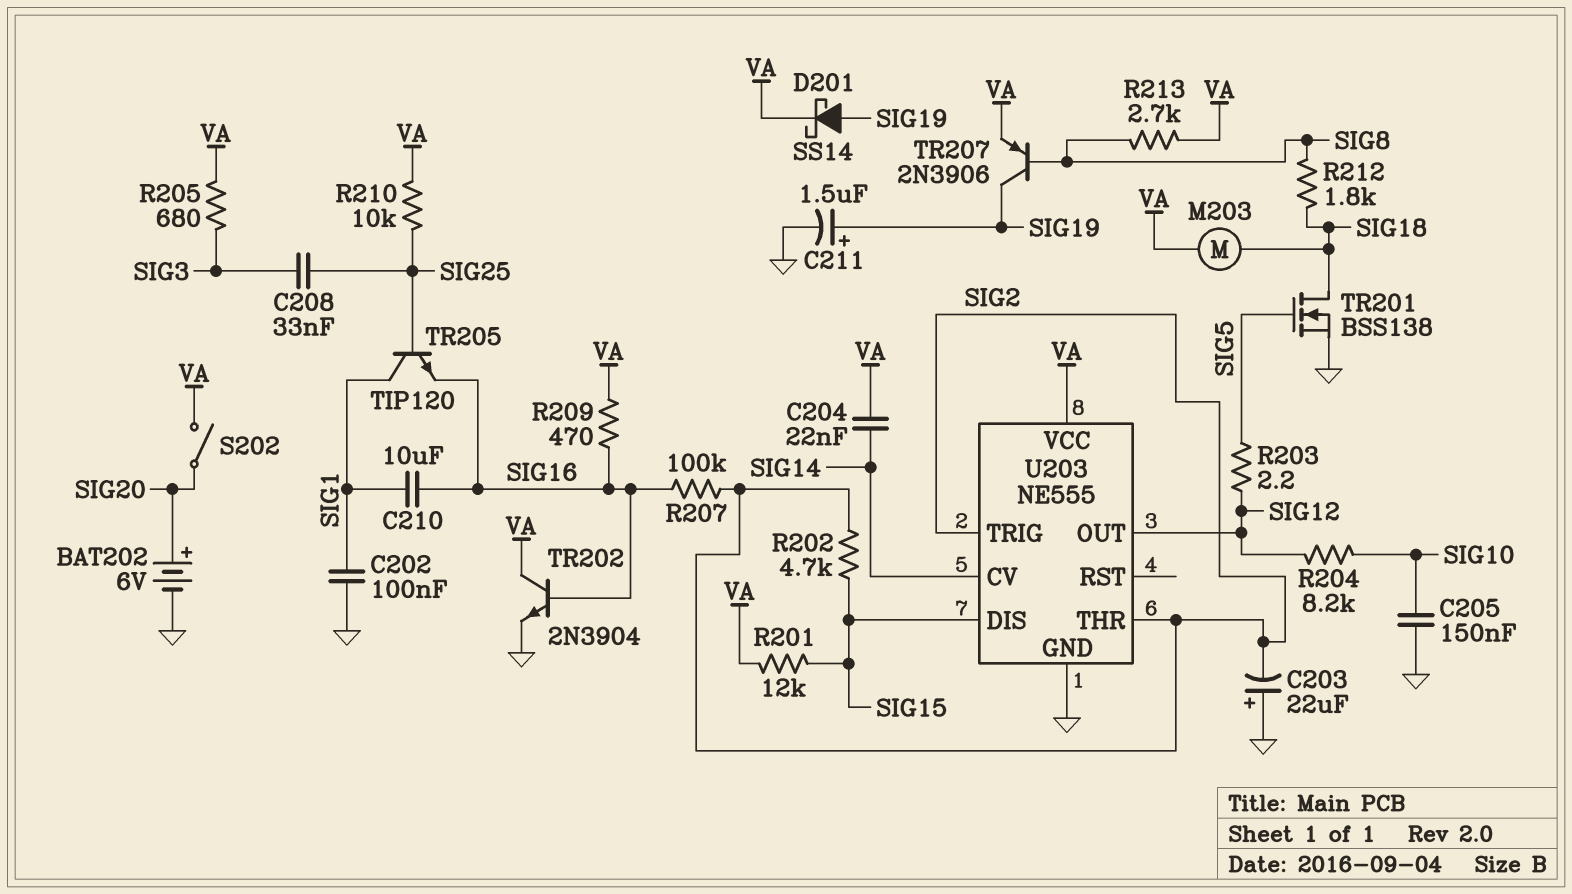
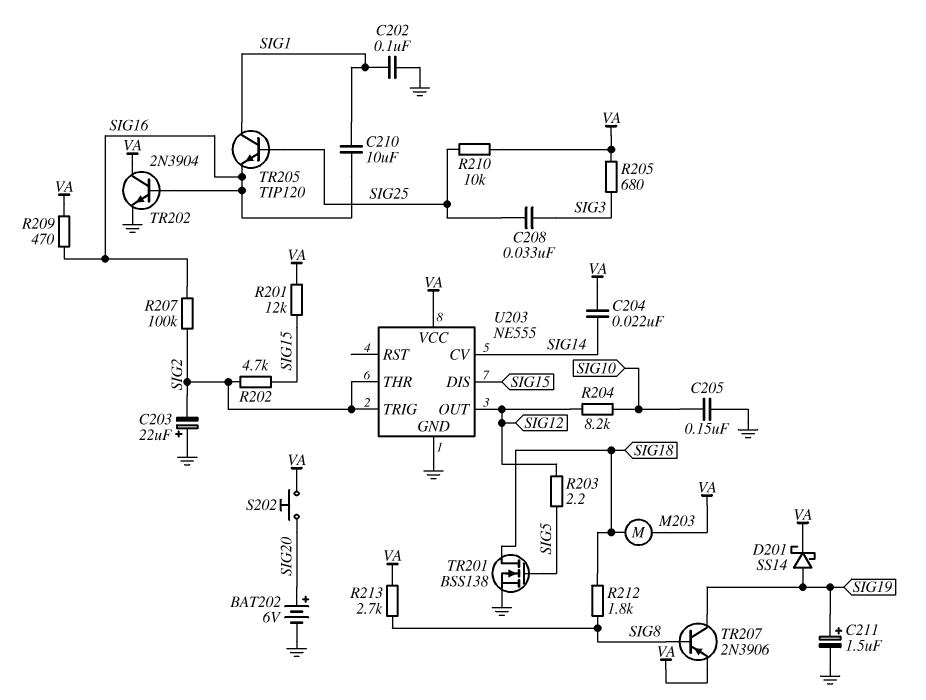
S202: switch (SIG20, VA) -> button (SIG20, VA)

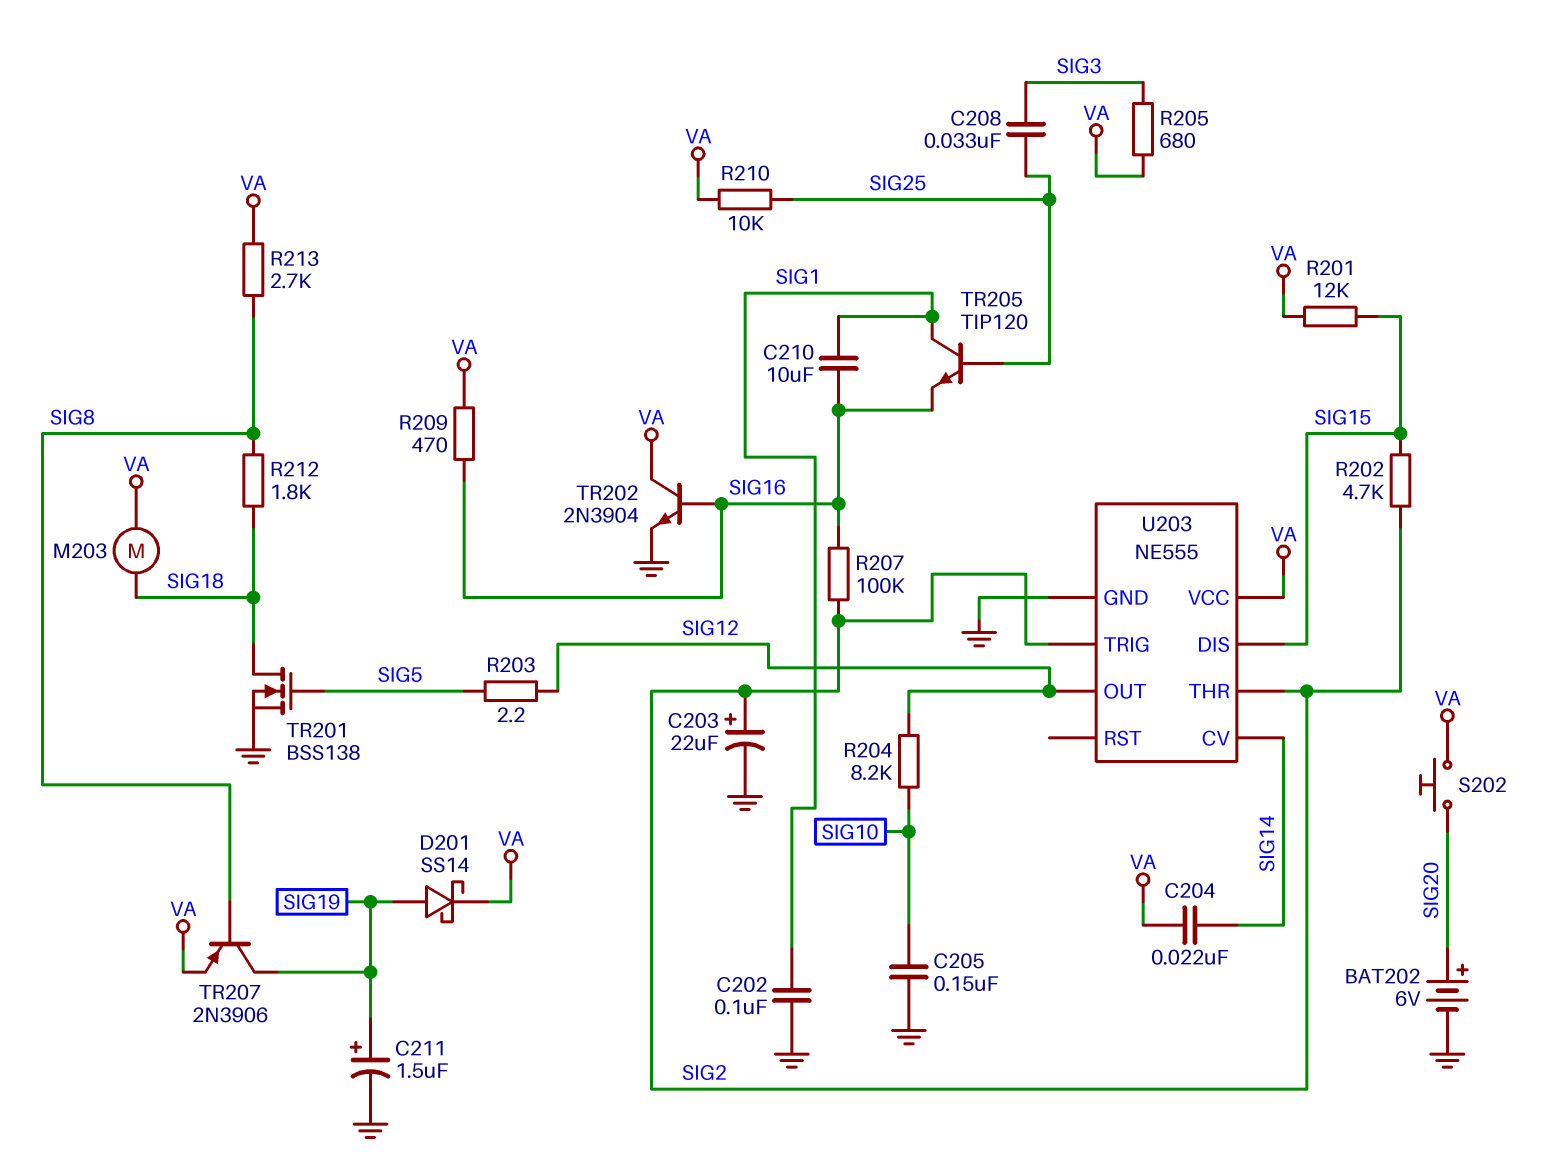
C203: 22uF (plus GND, minus SIG2) -> 22uF (plus SIG2, minus GND)

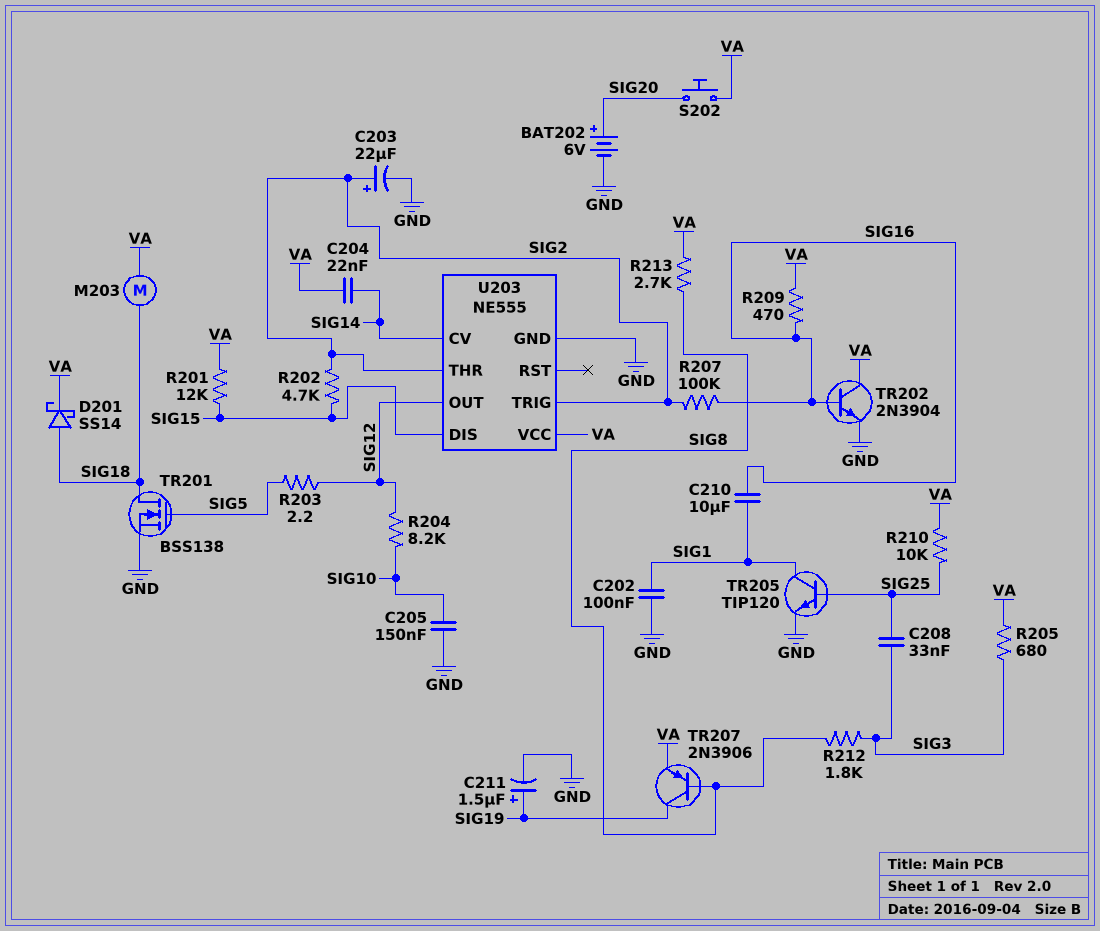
D201: schottky SS14 (A SIG19, K VA) -> schottky SS14 (A SIG18, K VA)
R212: 1.8k (SIG8, SIG18) -> 1.8k (SIG3, SIG8)
TR205: NPN TIP120 (B SIG25, C SIG1, E SIG16) -> NPN TIP120 (B SIG25, C SIG1, E GND)

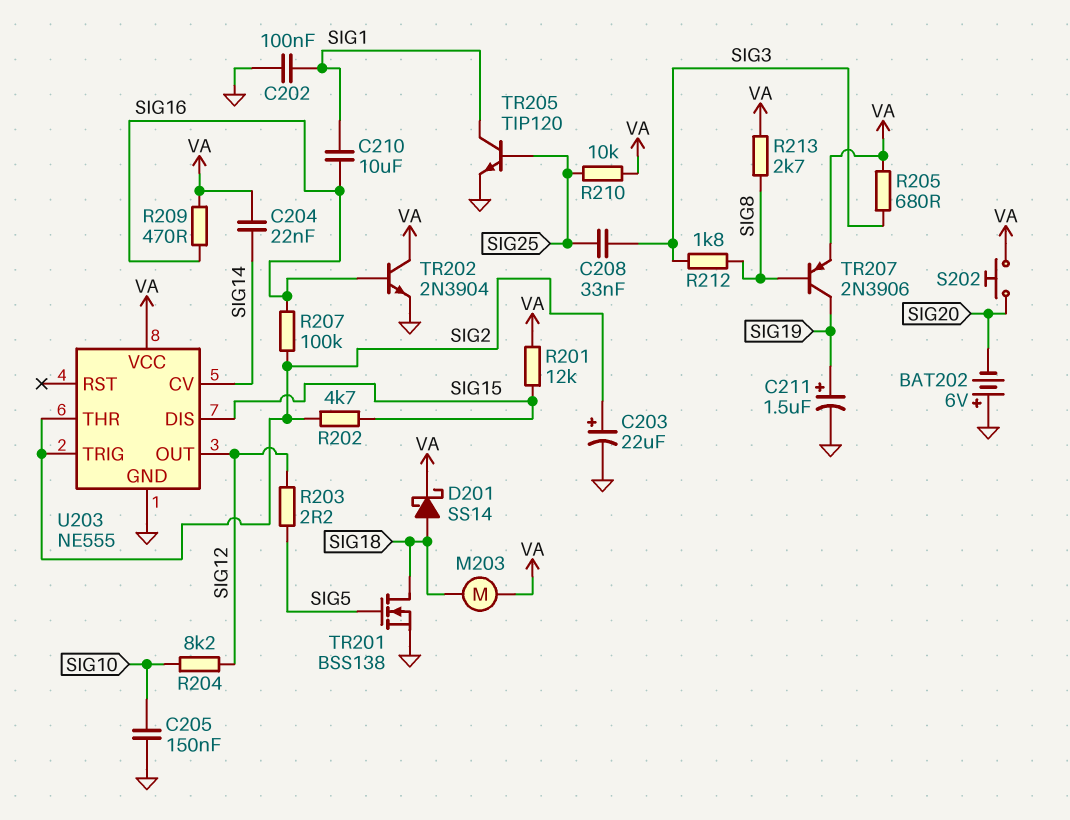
BAT202: 6V (plus SIG20, minus GND) -> 6V (plus GND, minus SIG20)

